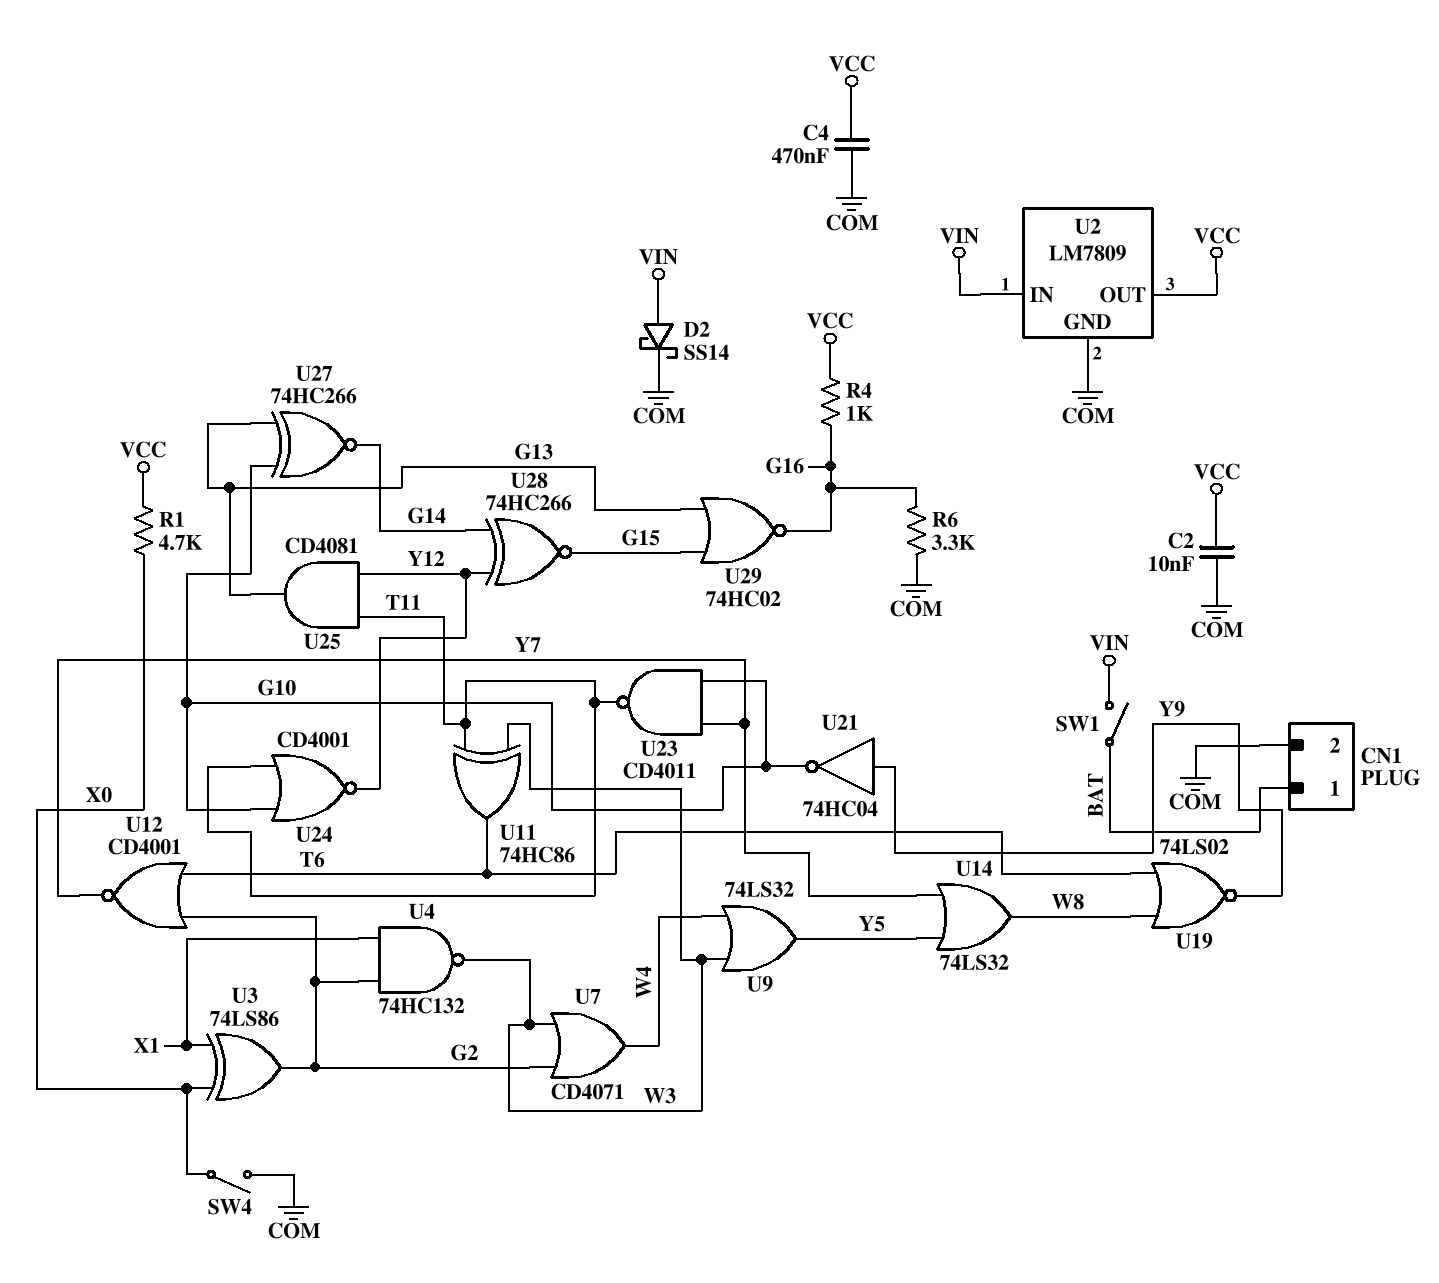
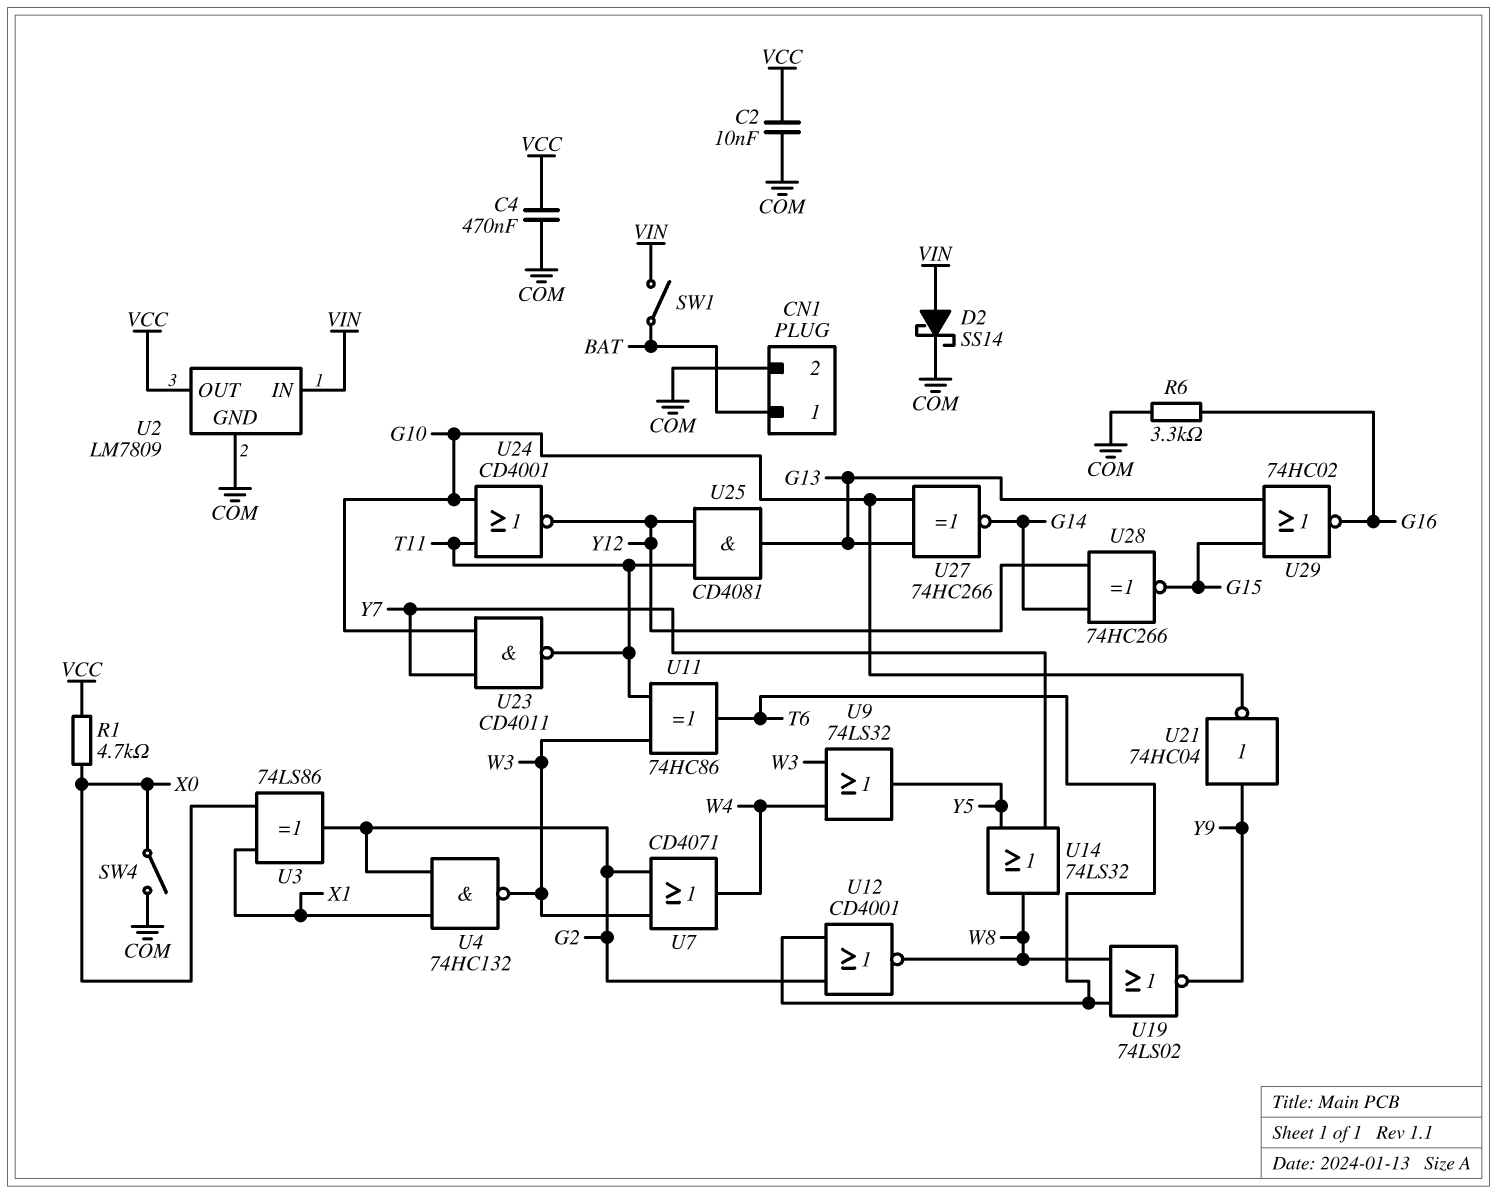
R4: 1k (G16, VCC) -> none
U12: NOR CD4001 (in G2, in T6, out Y7) -> NOR CD4001 (in G2, in T6, out W8)

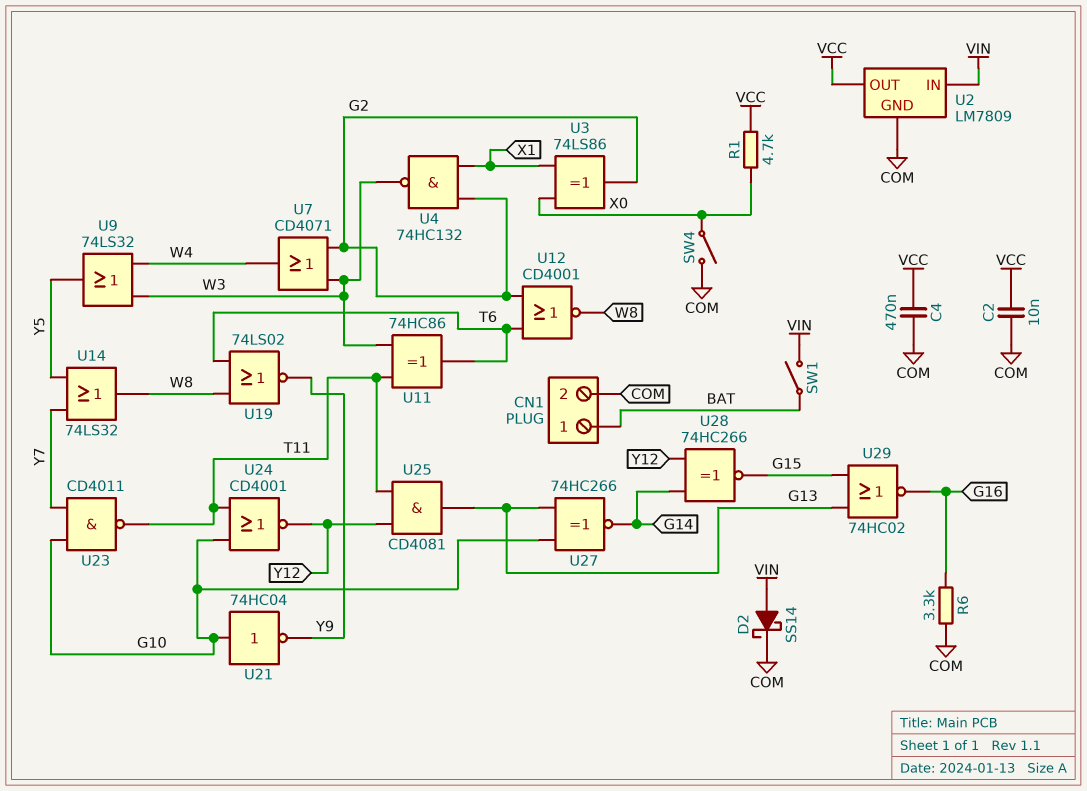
U21: NOT 74HC04 (in Y9, out G10) -> NOT 74HC04 (in G10, out Y9)

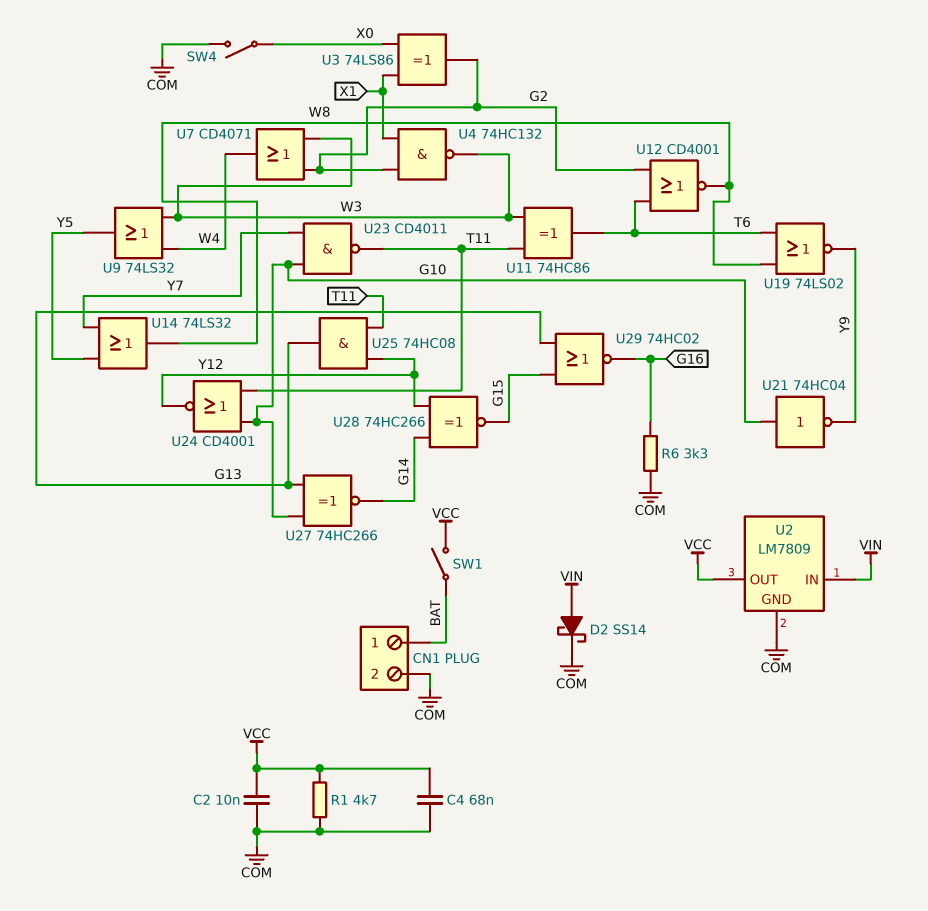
C4: 470nF (COM, VCC) -> 68nF (COM, VCC)
R1: 4.7k (VCC, X0) -> 4.7k (COM, VCC)
SW1: switch (BAT, VIN) -> switch (BAT, VCC)
U25: AND CD4081 (in T11, in Y12, out G13) -> AND 74HC08 (in T11, in Y12, out G13)

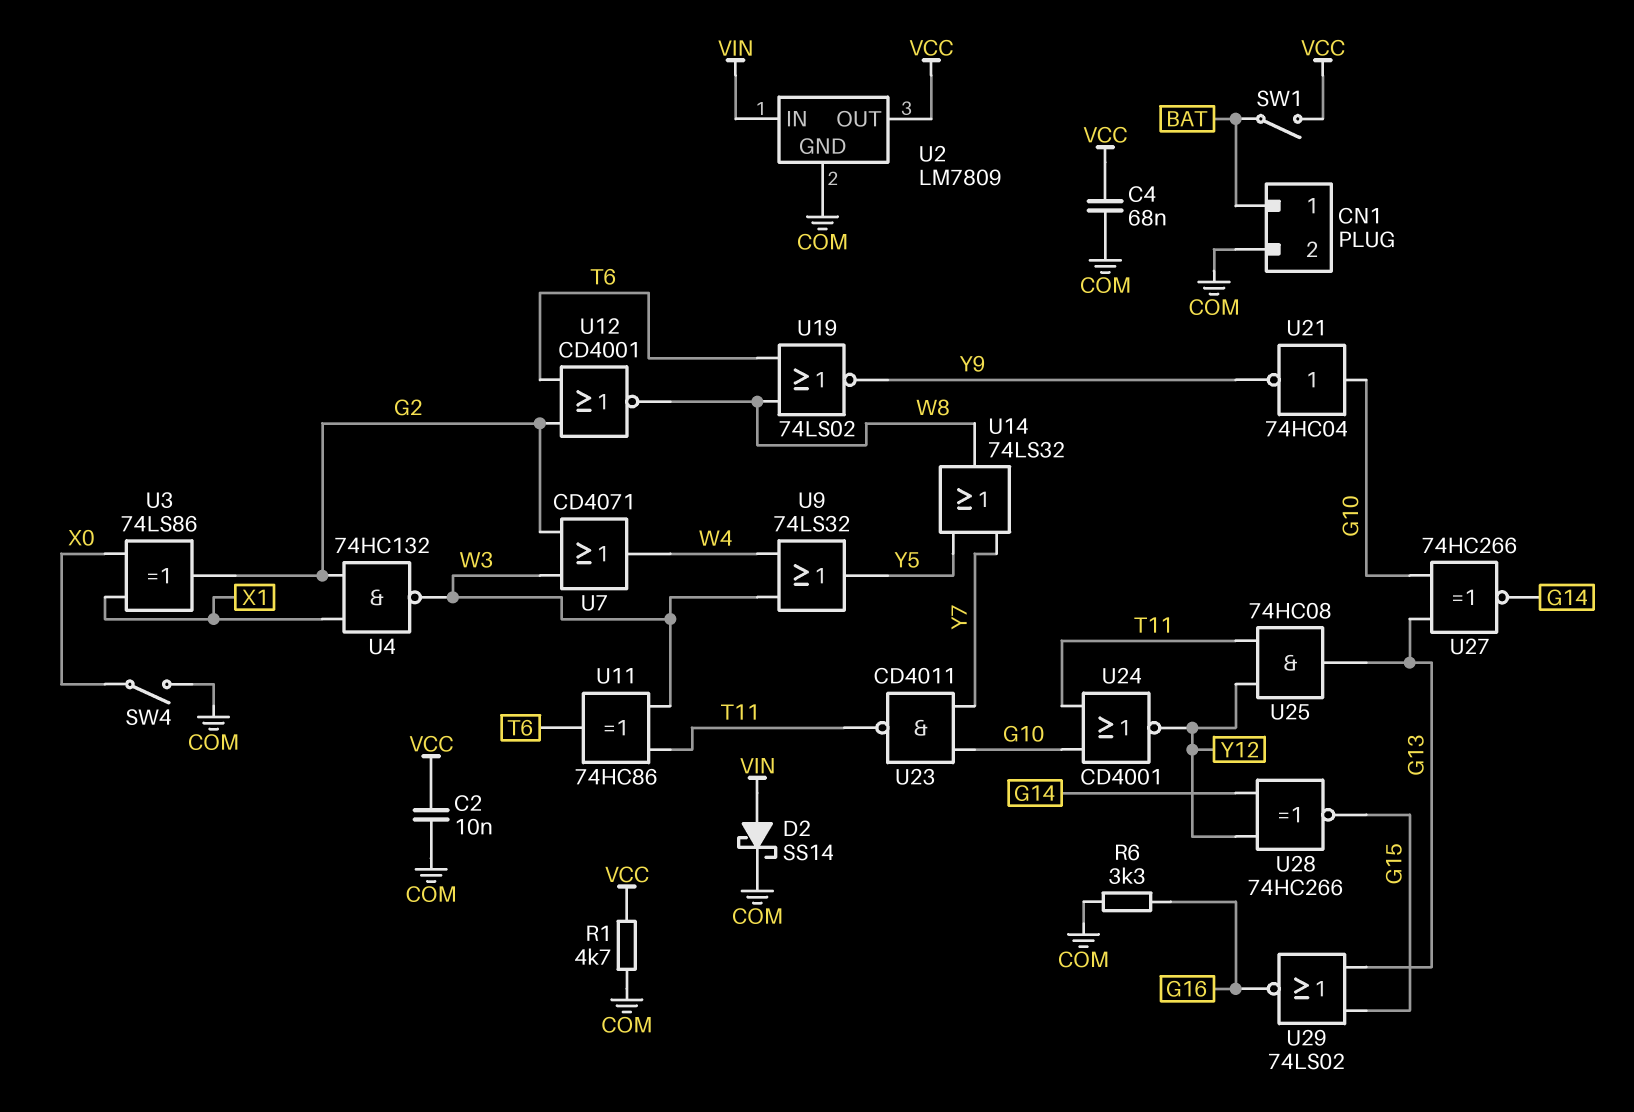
U29: NOR 74HC02 (in G13, in G15, out G16) -> NOR 74LS02 (in G13, in G15, out G16)

